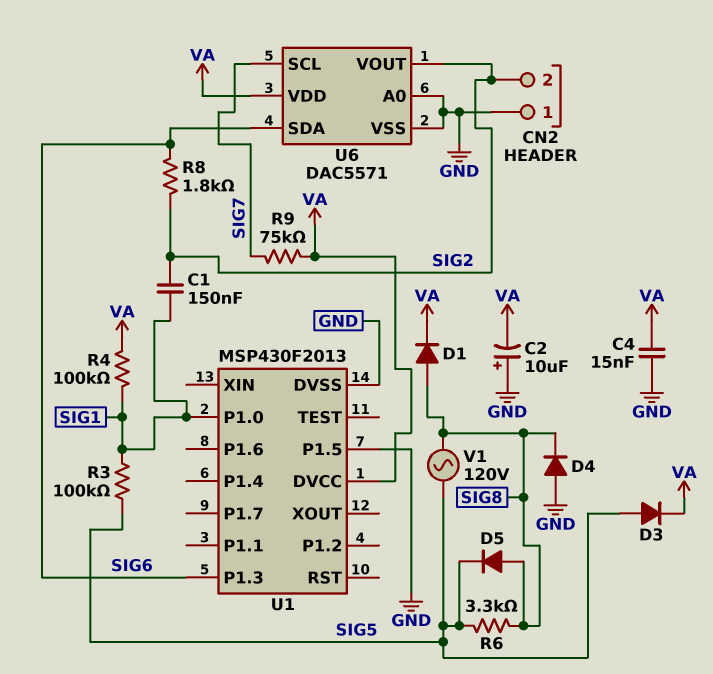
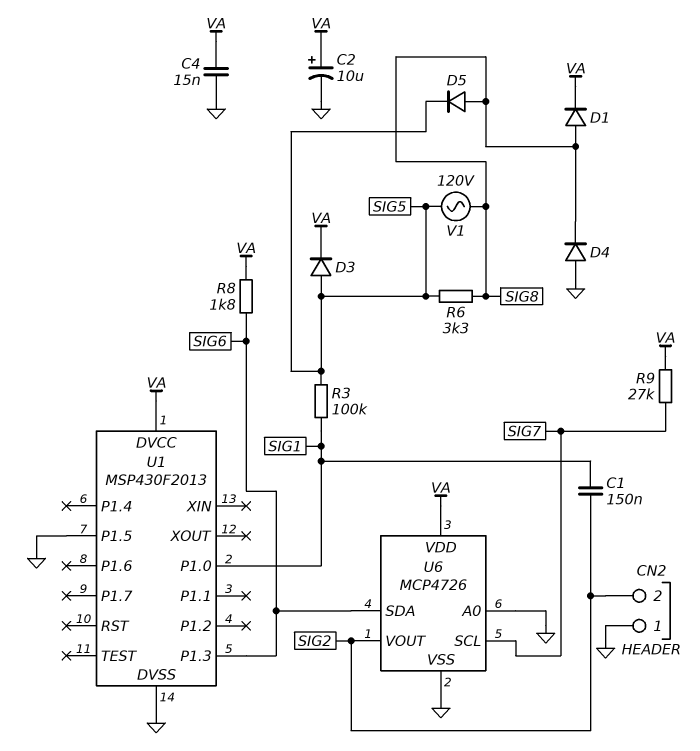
C2: 10uF (plus GND, minus VA) -> 10uF (plus VA, minus GND)
R4: 100k (SIG1, VA) -> none
R8: 1.8k (SIG2, SIG6) -> 1.8k (SIG6, VA)
R9: 75k (SIG7, VA) -> 27k (SIG7, VA)
U6: DAC5571 -> MCP4726

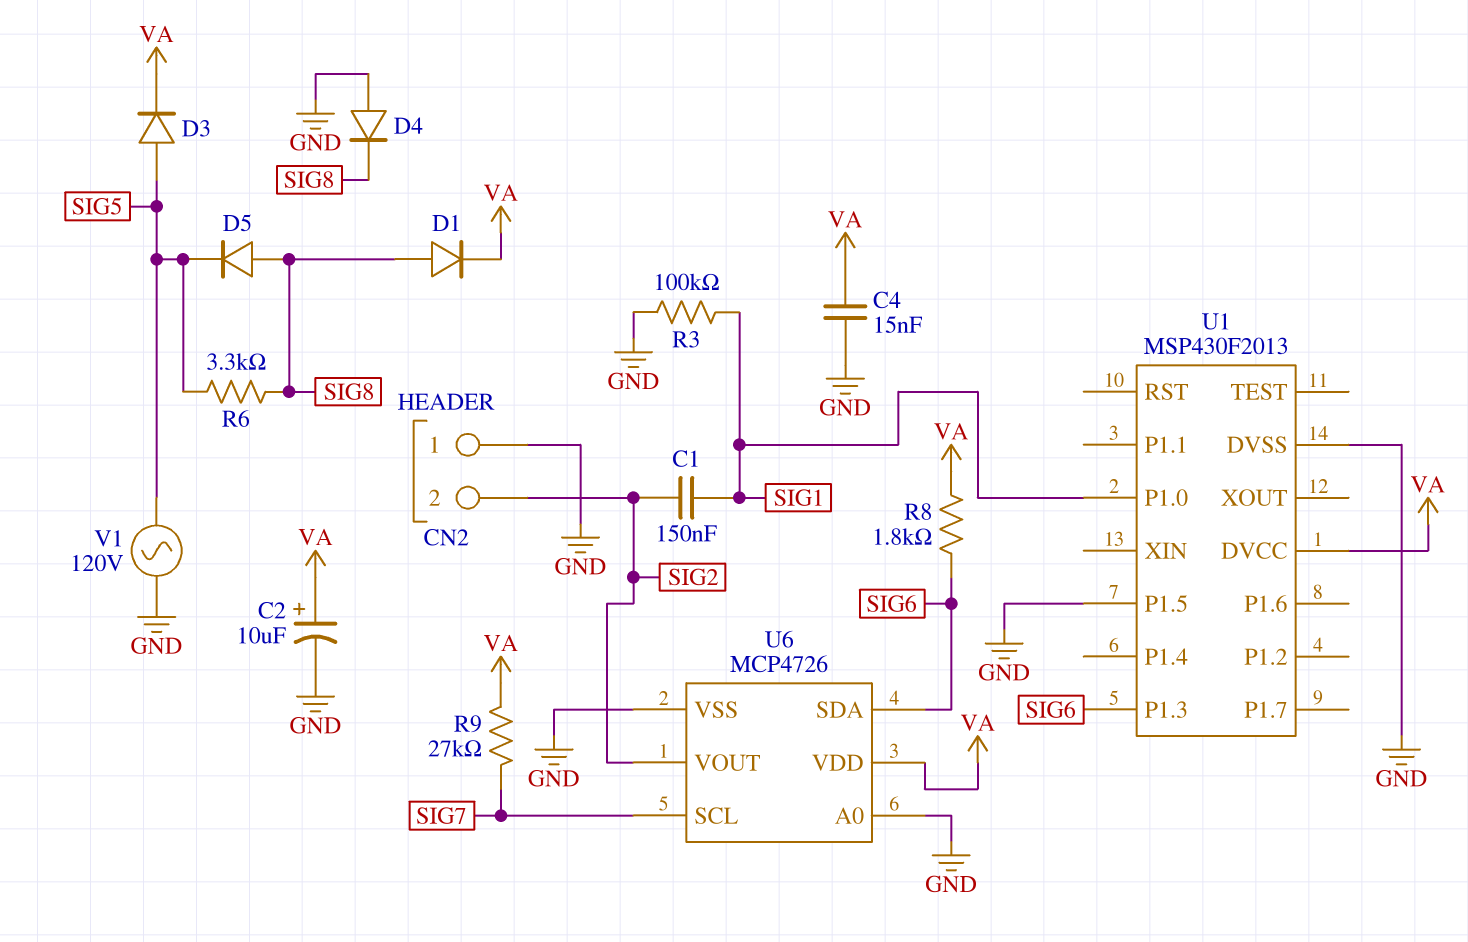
R3: 100k (SIG1, SIG5) -> 100k (GND, SIG1)
V1: AC 120V (SIG5, SIG8) -> AC 120V (GND, SIG5)

